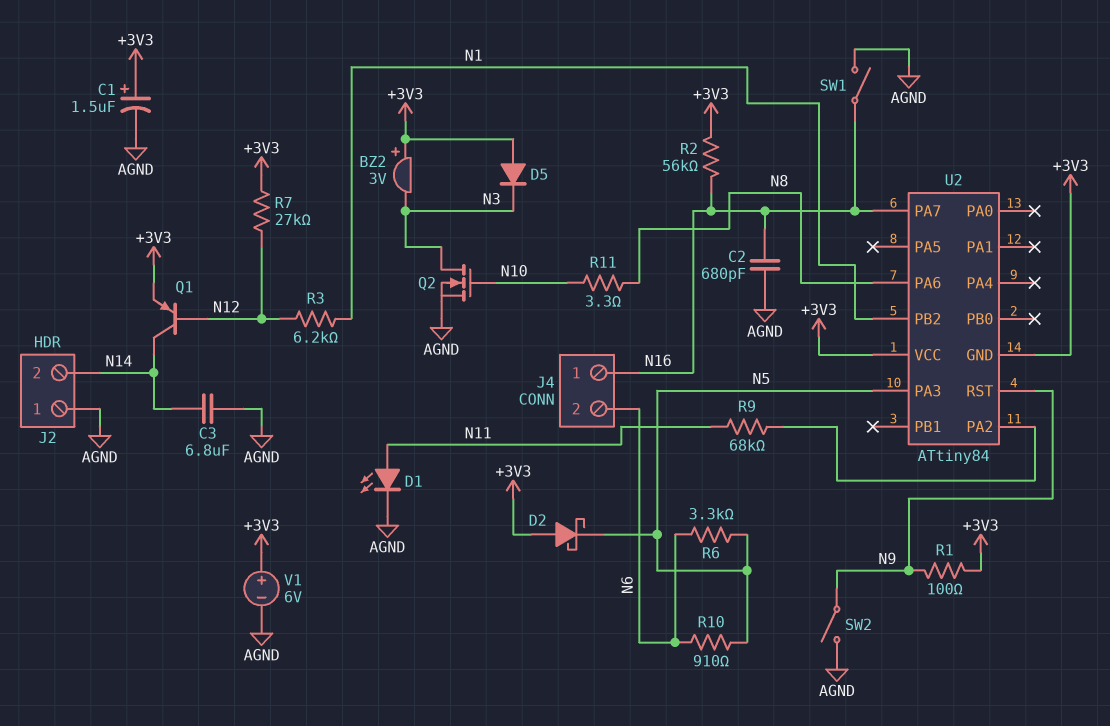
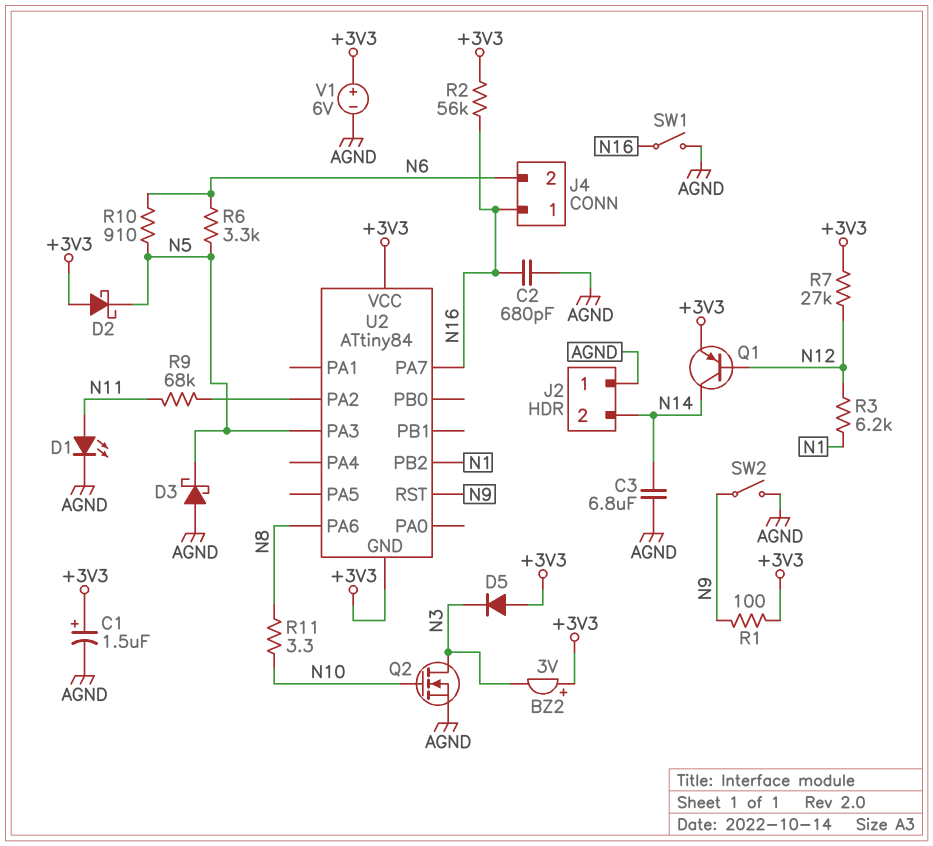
D3: none -> schottky (A AGND, K N5)

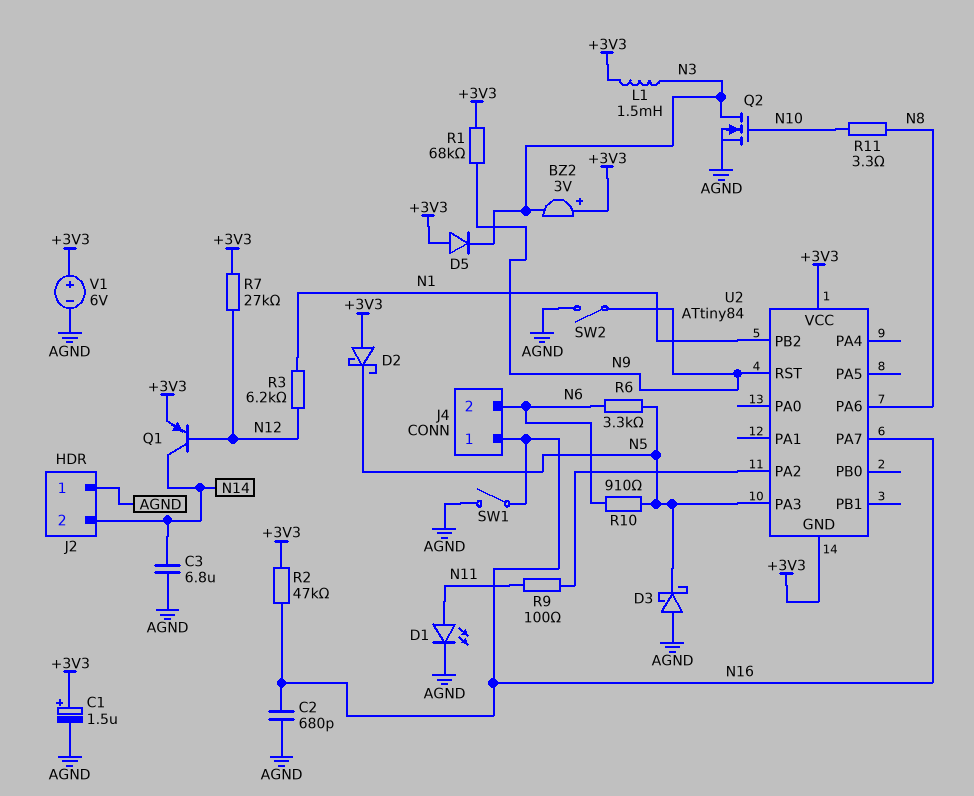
L1: none -> 1.5mH (+3V3, N3)
R1: 100 (+3V3, N9) -> 68k (+3V3, N9)
R2: 56k (+3V3, N16) -> 47k (+3V3, N16)
R9: 68k (N11, U2/PA2) -> 100 (N11, U2/PA2)

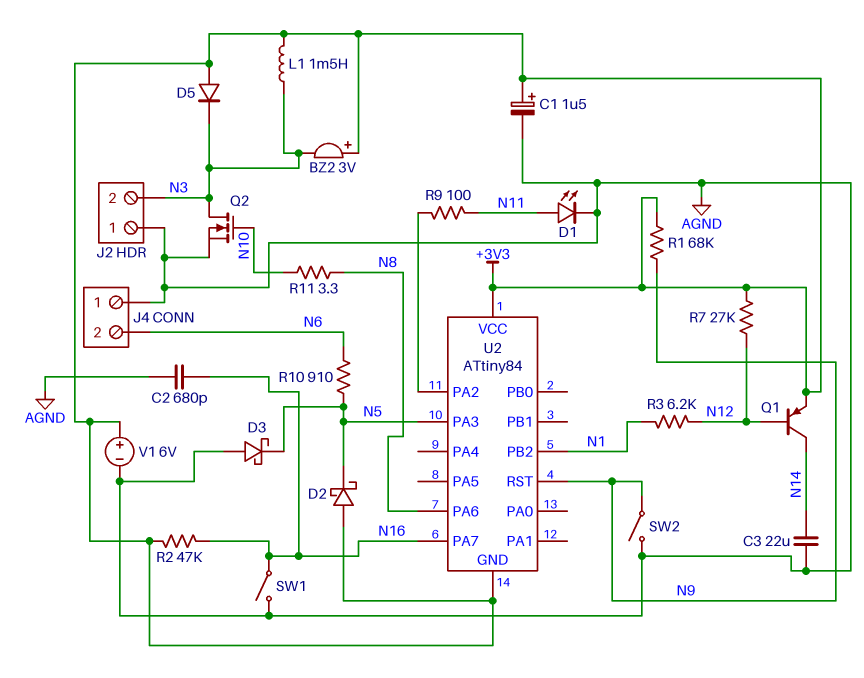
C3: 6.8uF (AGND, N14) -> 22uF (AGND, N14)
J2 pin 2: N14 -> N3
J4 pin 1: N16 -> AGND
R6: 3.3k (N5, N6) -> none

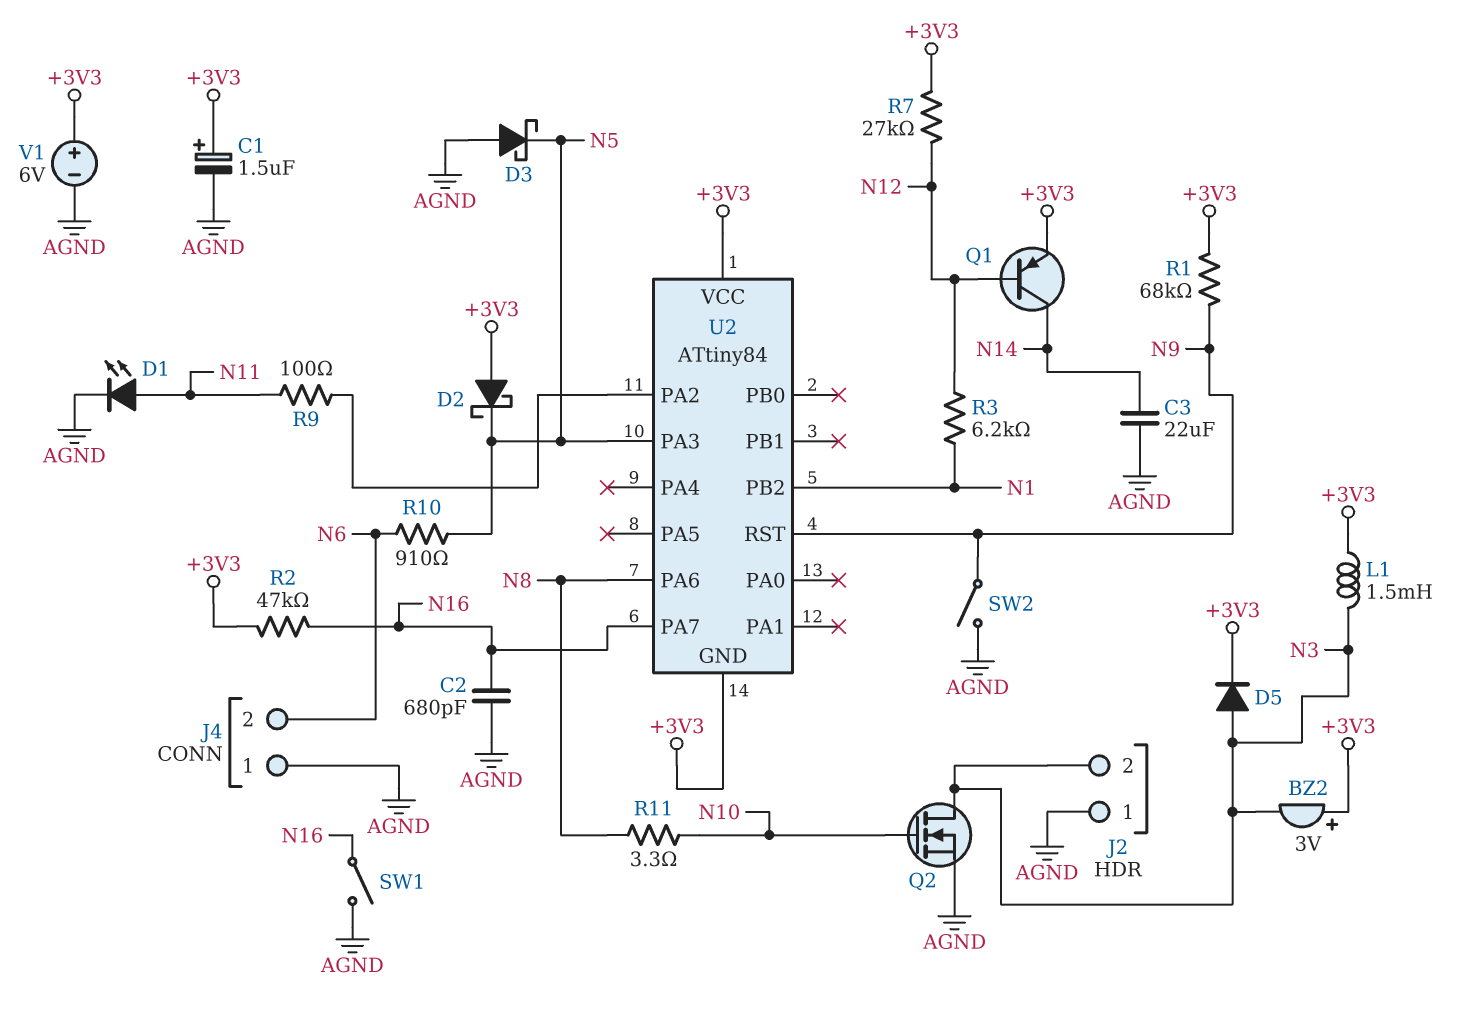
D5: diode (A +3V3, K N3) -> diode (A N3, K +3V3)

